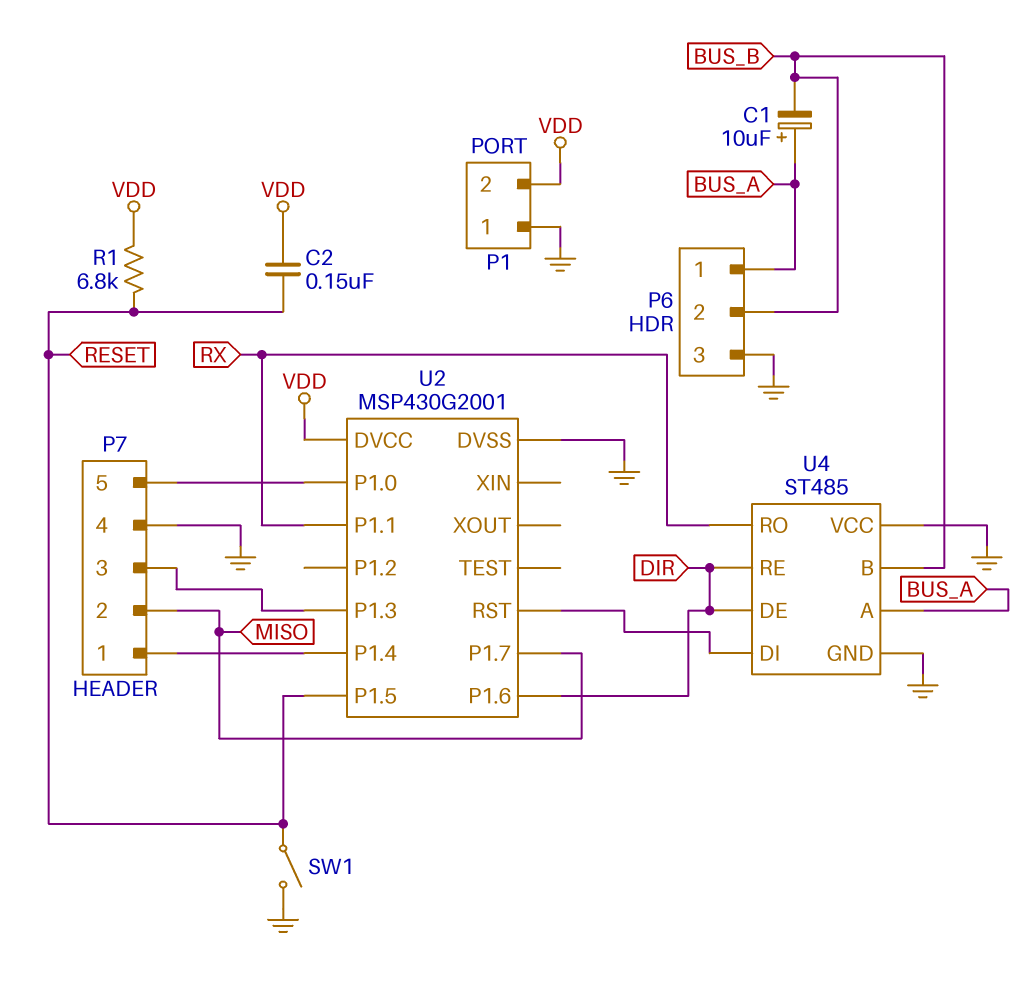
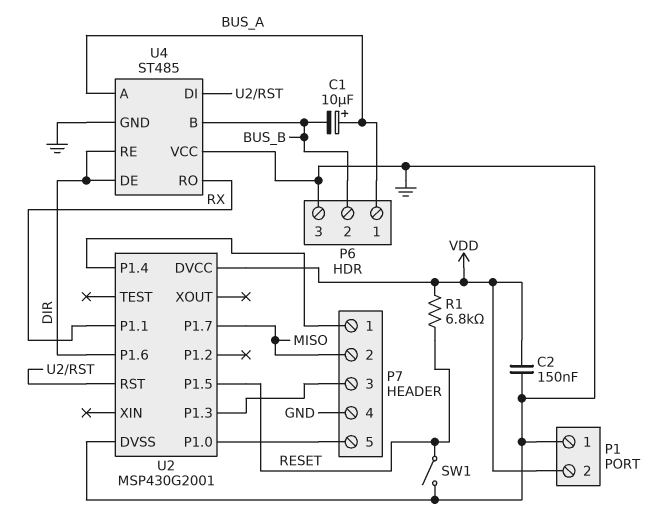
C2: 150nF (RESET, VDD) -> 150nF (GND, VDD)

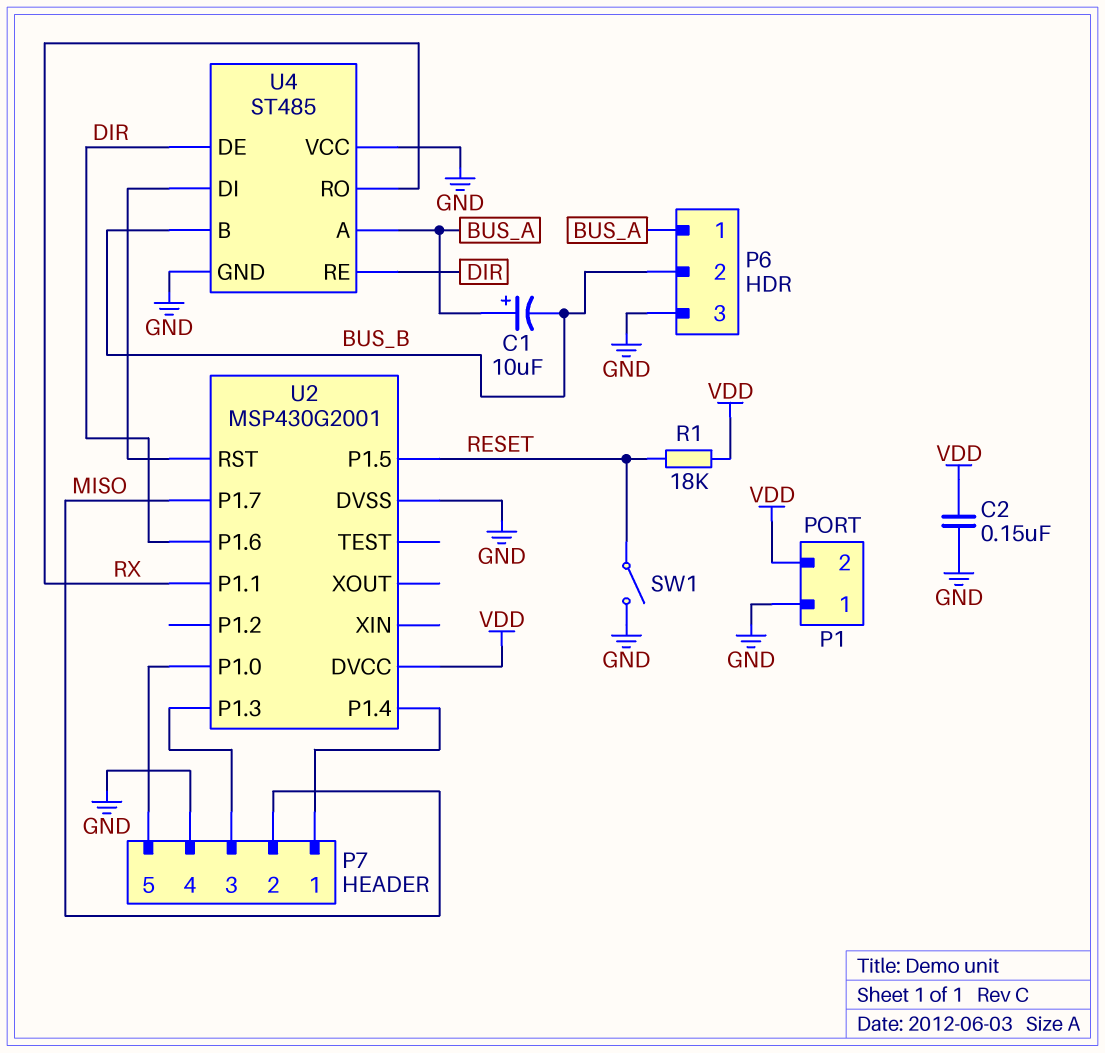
R1: 6.8k (RESET, VDD) -> 18k (RESET, VDD)

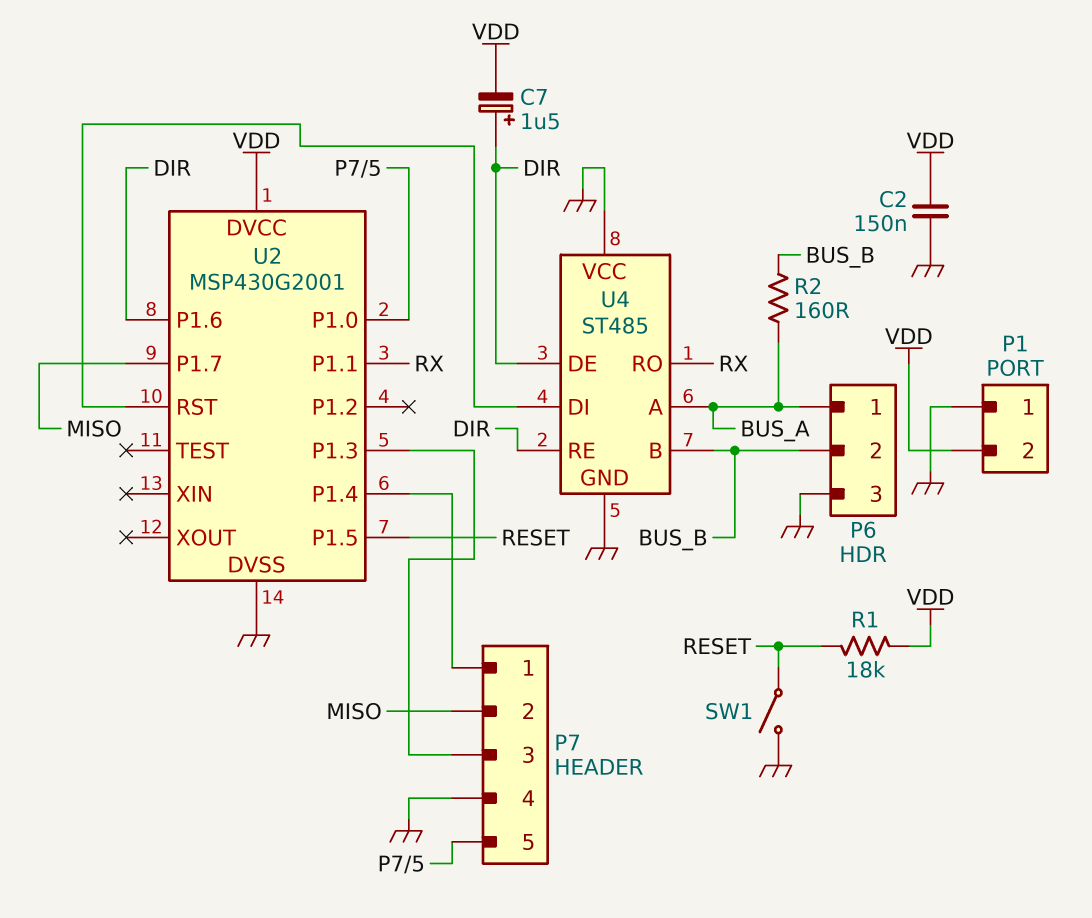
C1: 10uF (plus BUS_A, minus BUS_B) -> none
C7: none -> 1.5uF (plus DIR, minus VDD)
R2: none -> 160 (BUS_A, BUS_B)

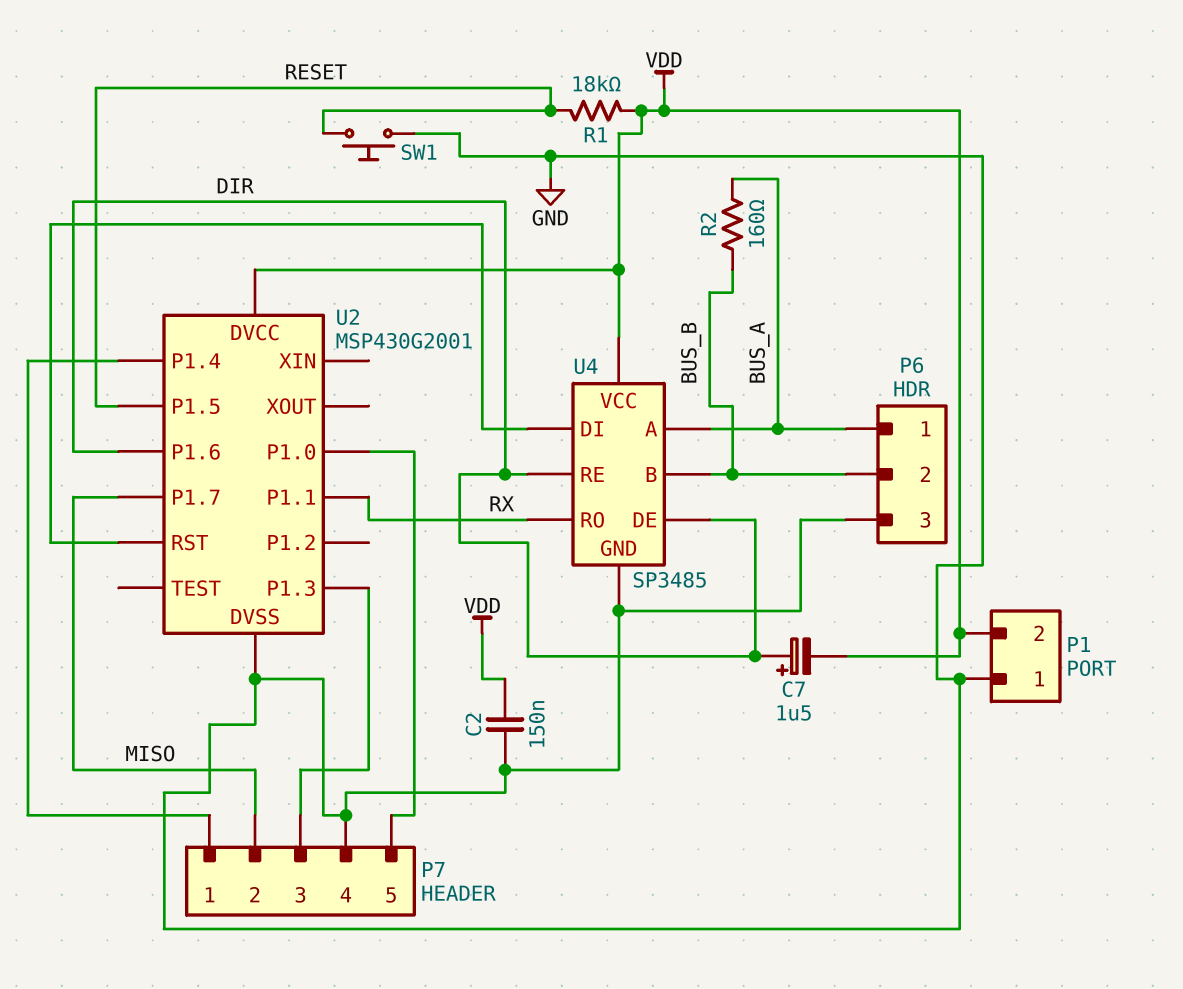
SW1: switch (GND, RESET) -> button (GND, RESET)
U4: ST485 -> SP3485
U4 pin VCC: GND -> VDD

